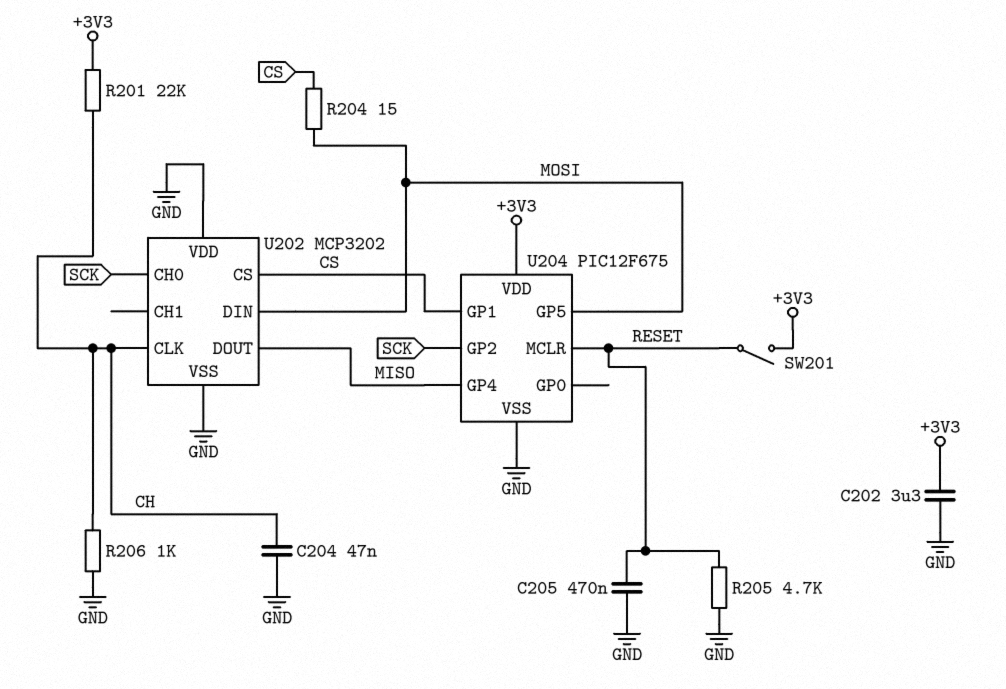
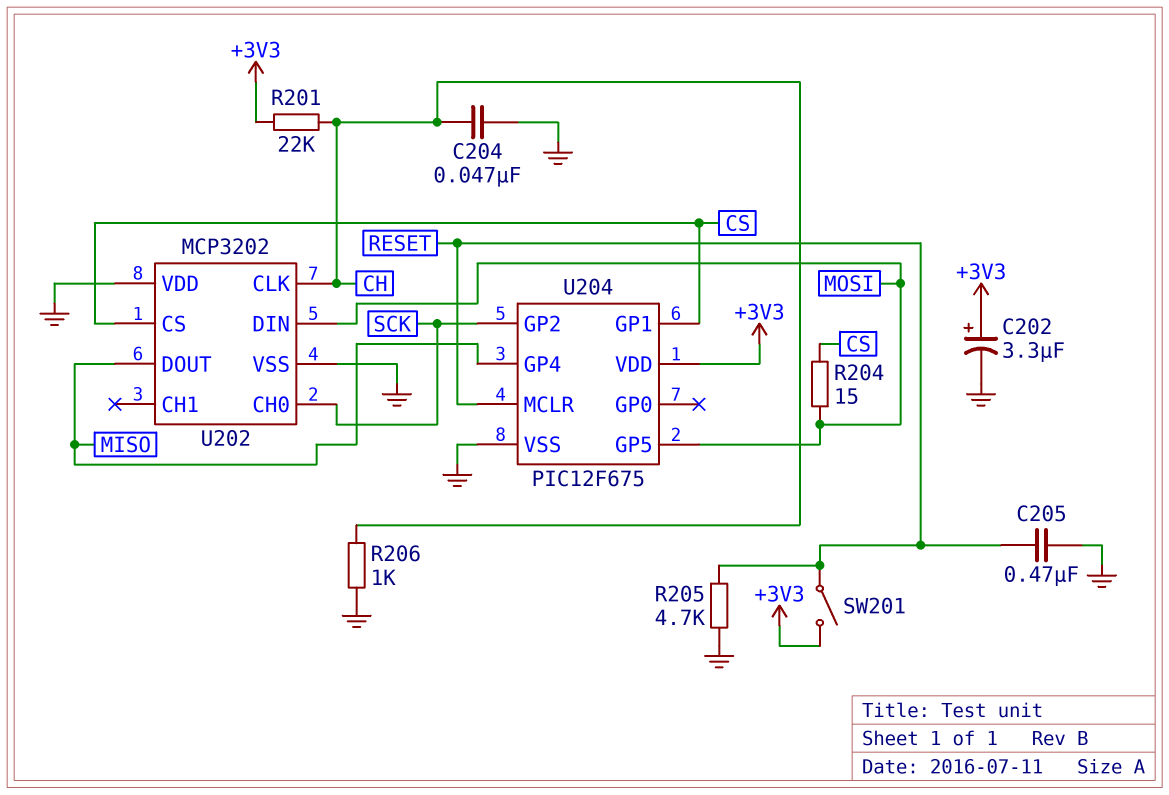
C202: 3.3uF (+3V3, GND) -> 3.3uF (plus +3V3, minus GND)

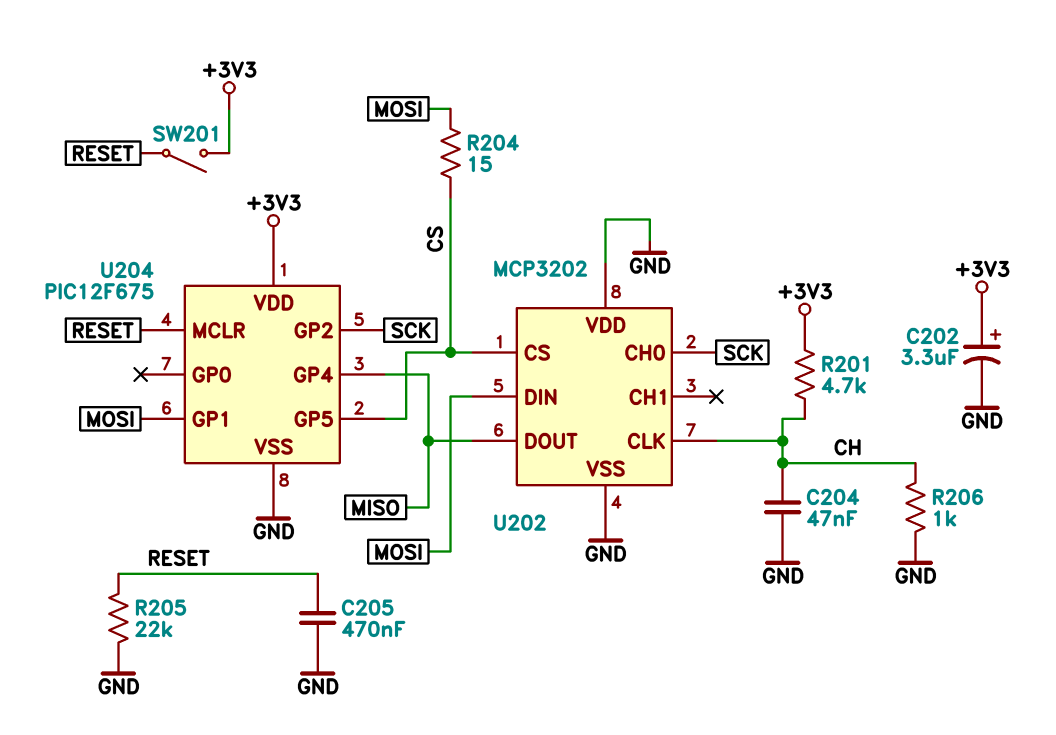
R201: 22k (+3V3, CH) -> 4.7k (+3V3, CH)
R205: 4.7k (GND, RESET) -> 22k (GND, RESET)
U204 pin GP1: CS -> MOSI
U204 pin GP5: MOSI -> CS

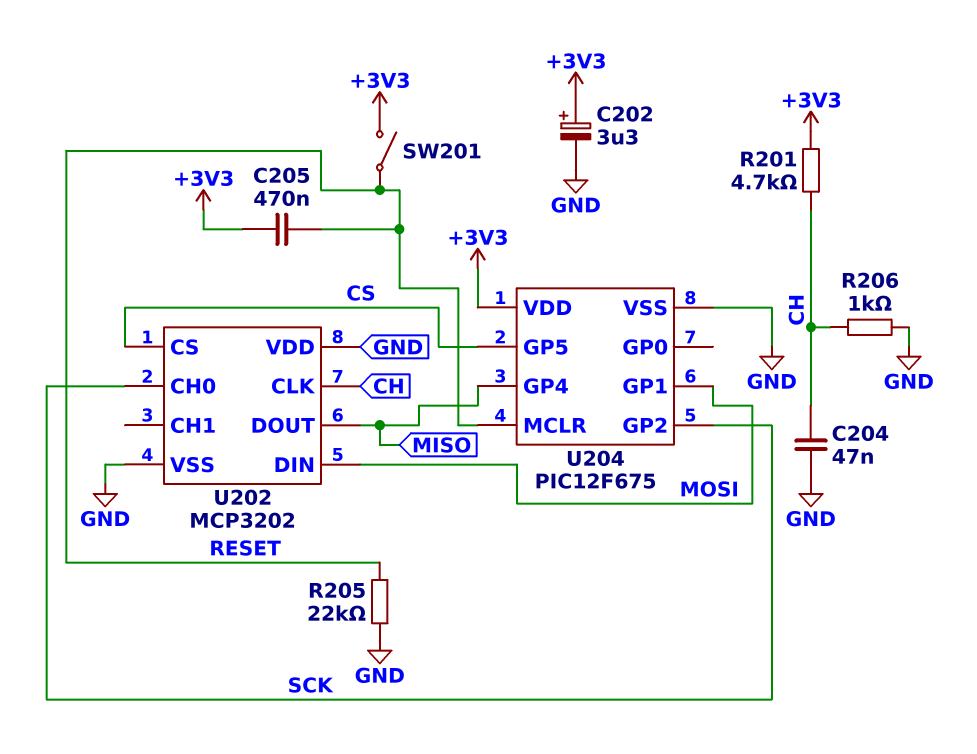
C205: 470nF (GND, RESET) -> 470nF (+3V3, RESET)
R204: 15 (CS, MOSI) -> none

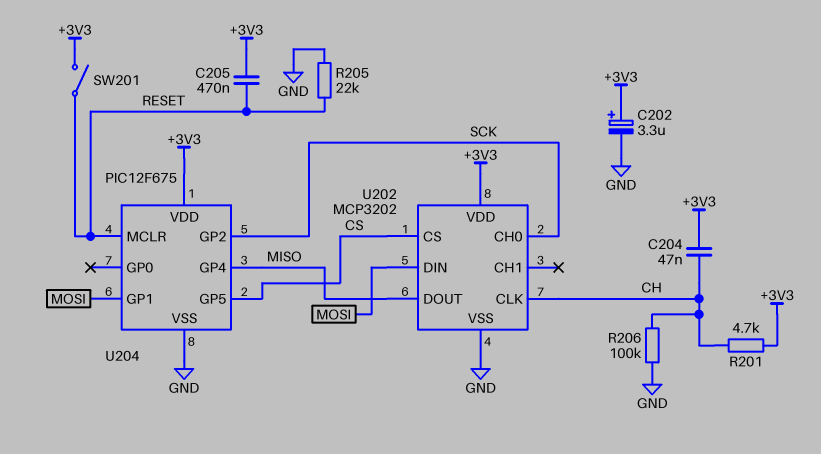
C204: 47nF (CH, GND) -> 47nF (+3V3, CH)
R206: 1k (CH, GND) -> 100k (CH, GND)
U202 pin VDD: GND -> +3V3

